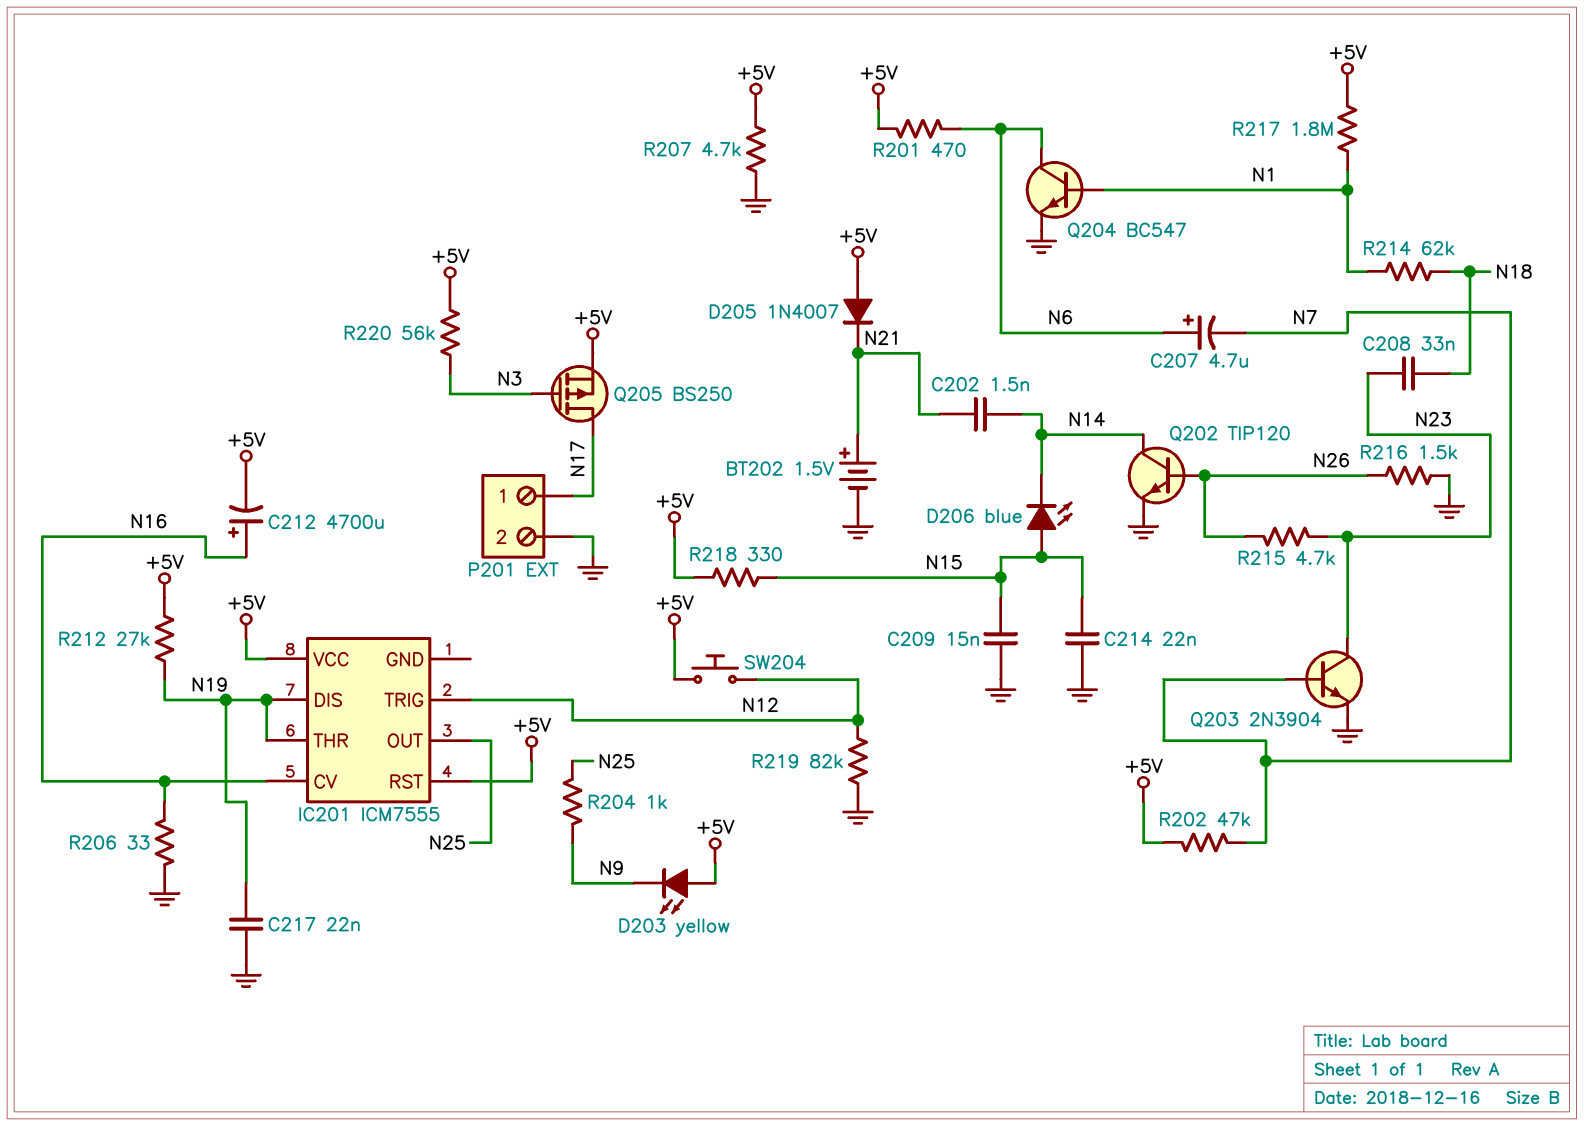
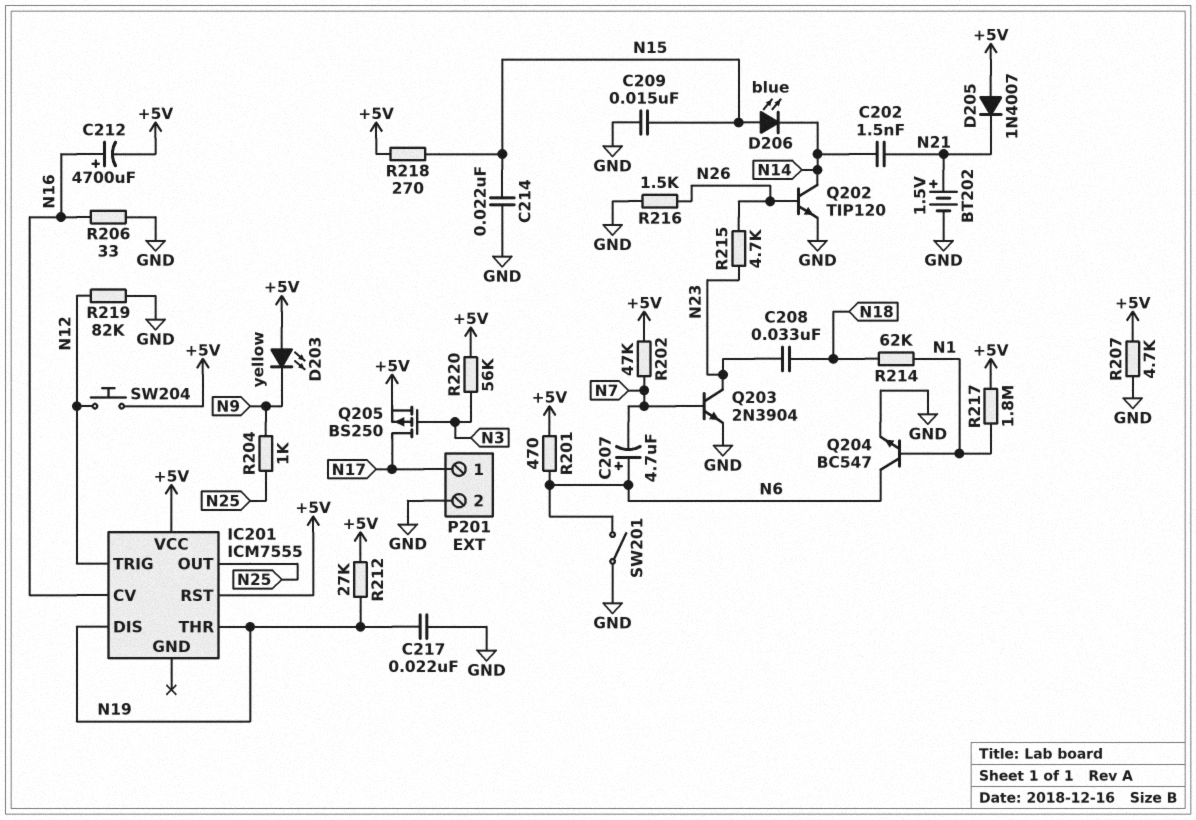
R218: 330 (+5V, N15) -> 270 (+5V, N15)
SW201: none -> switch (GND, N6)

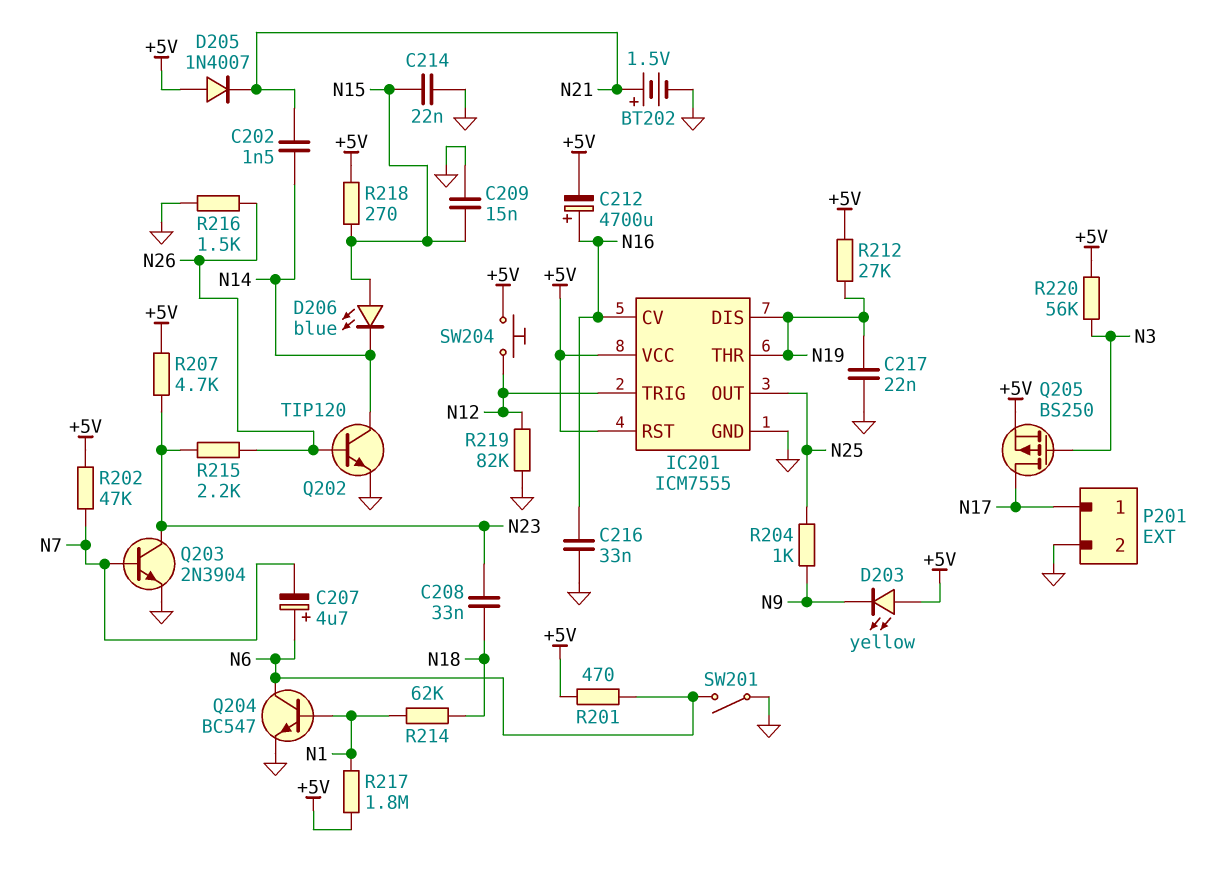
C216: none -> 33nF (GND, N16)
IC201 pin GND: none -> GND
R206: 33 (GND, N16) -> none
R207: 4.7k (+5V, GND) -> 4.7k (+5V, N23)
R215: 4.7k (N23, N26) -> 2.2k (N23, N26)

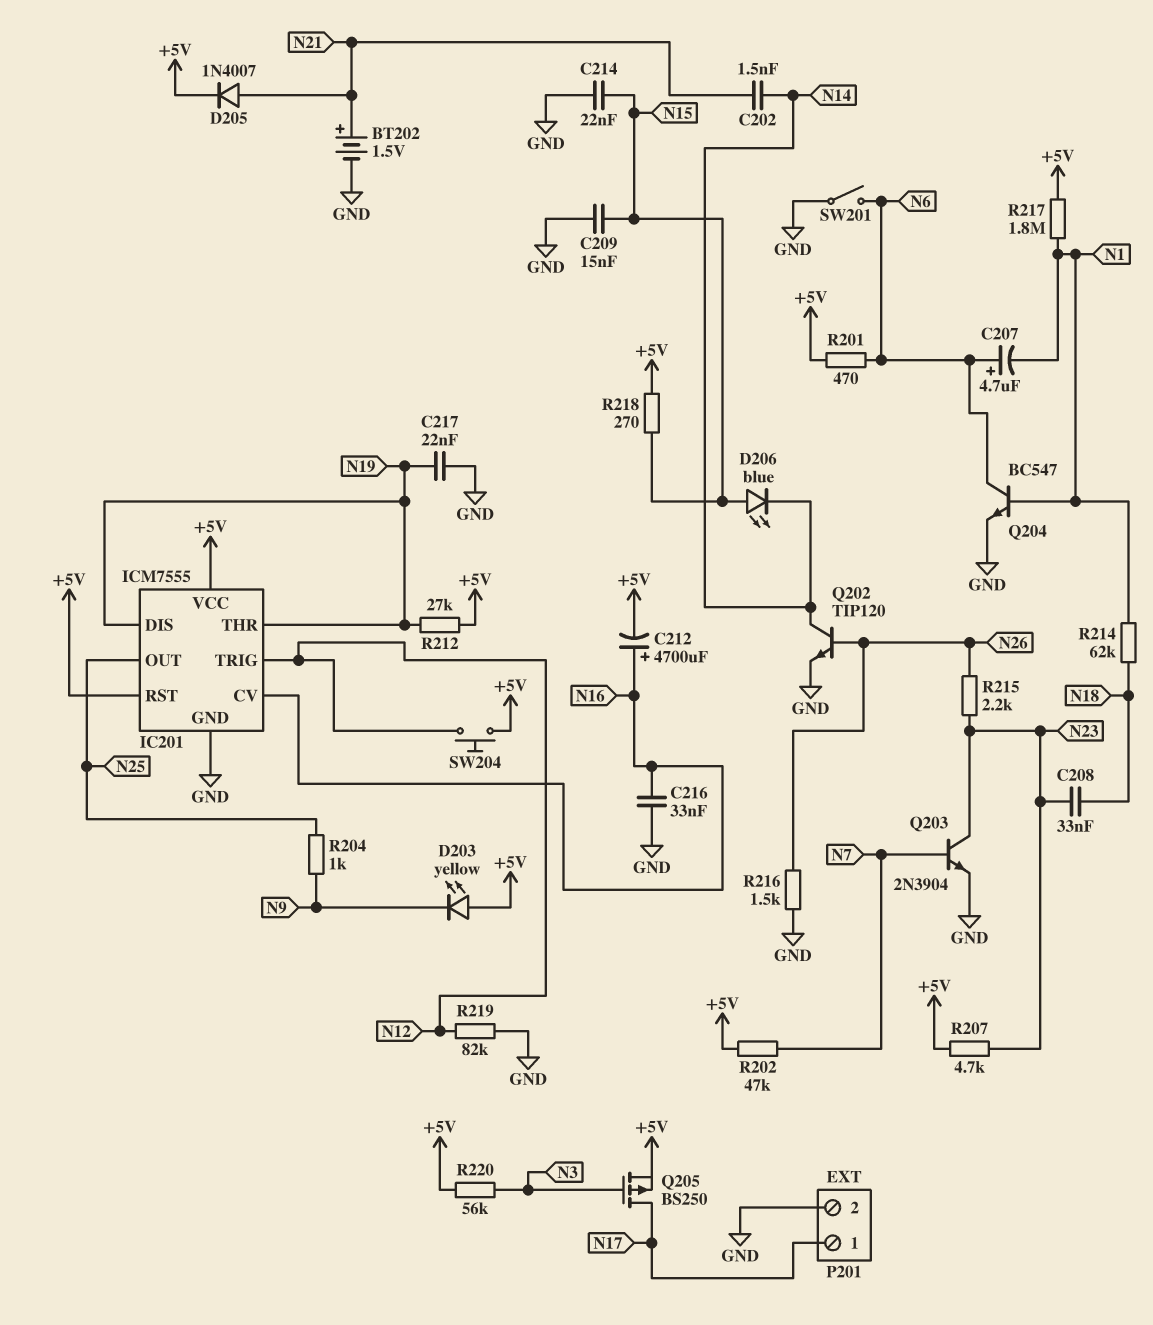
C207: 4.7uF (plus N6, minus N7) -> 4.7uF (plus N6, minus N1)
D205: diode 1N4007 (A +5V, K N21) -> diode 1N4007 (A N21, K +5V)

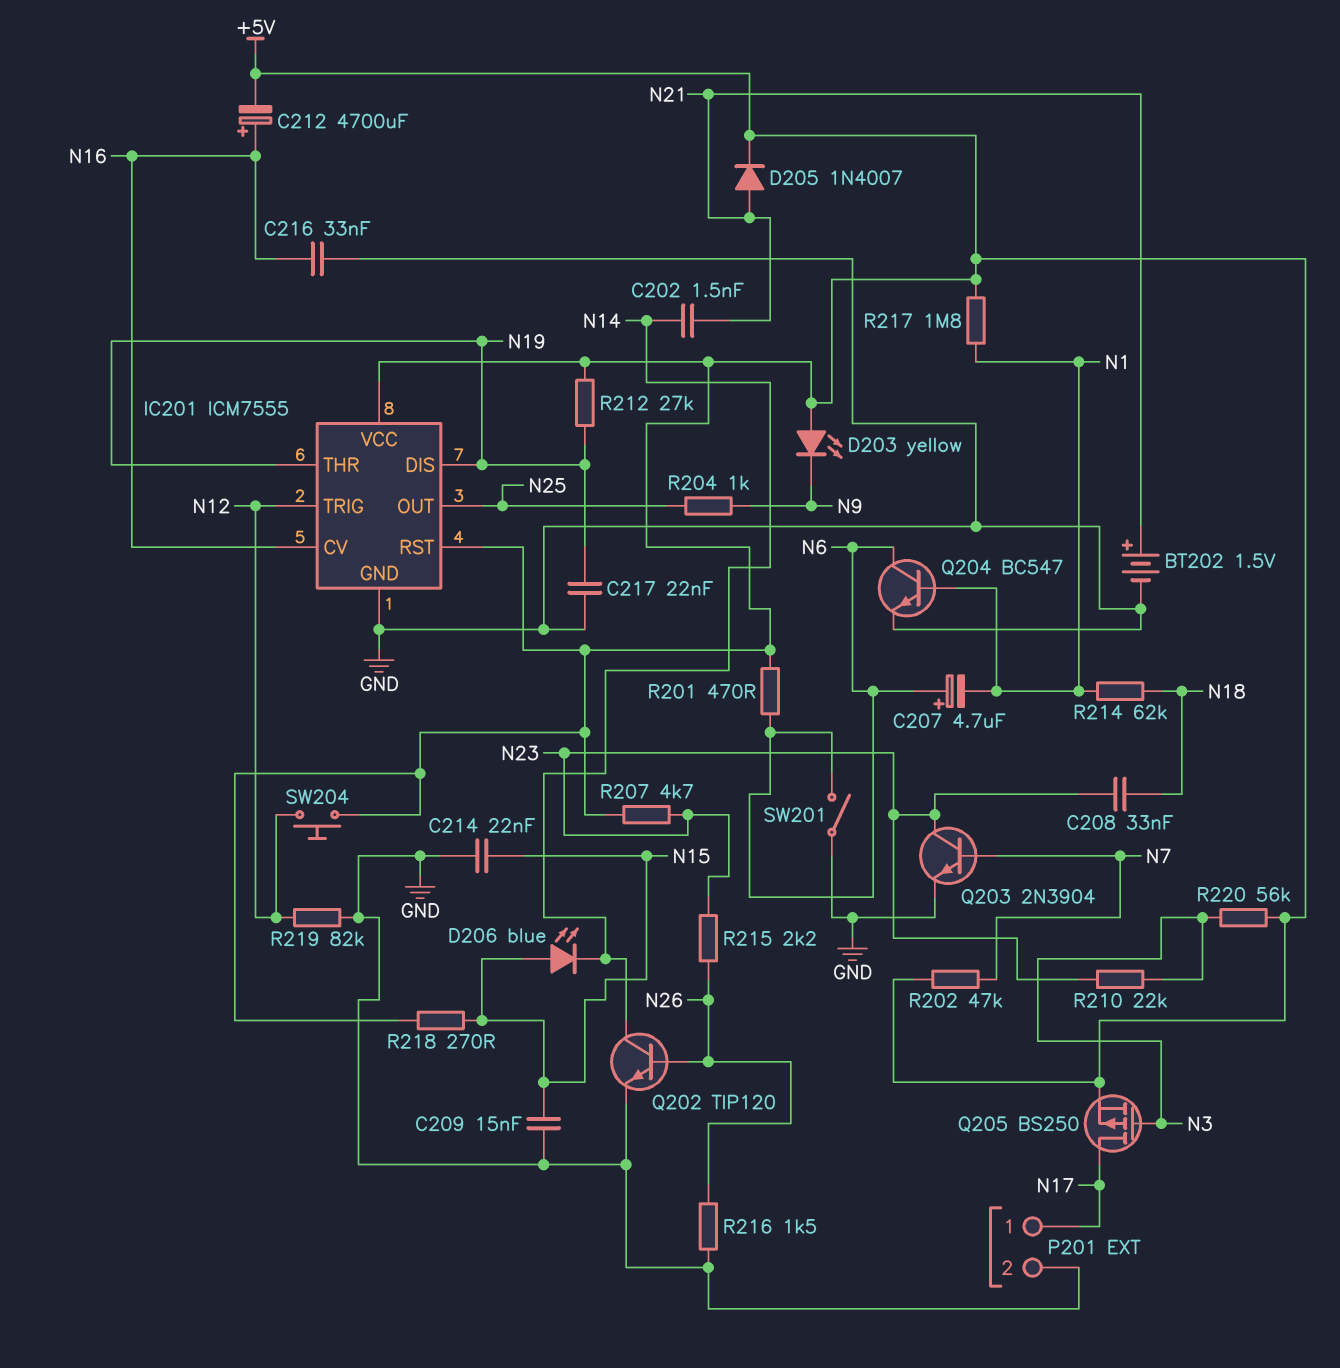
R210: none -> 22k (N3, N23)

